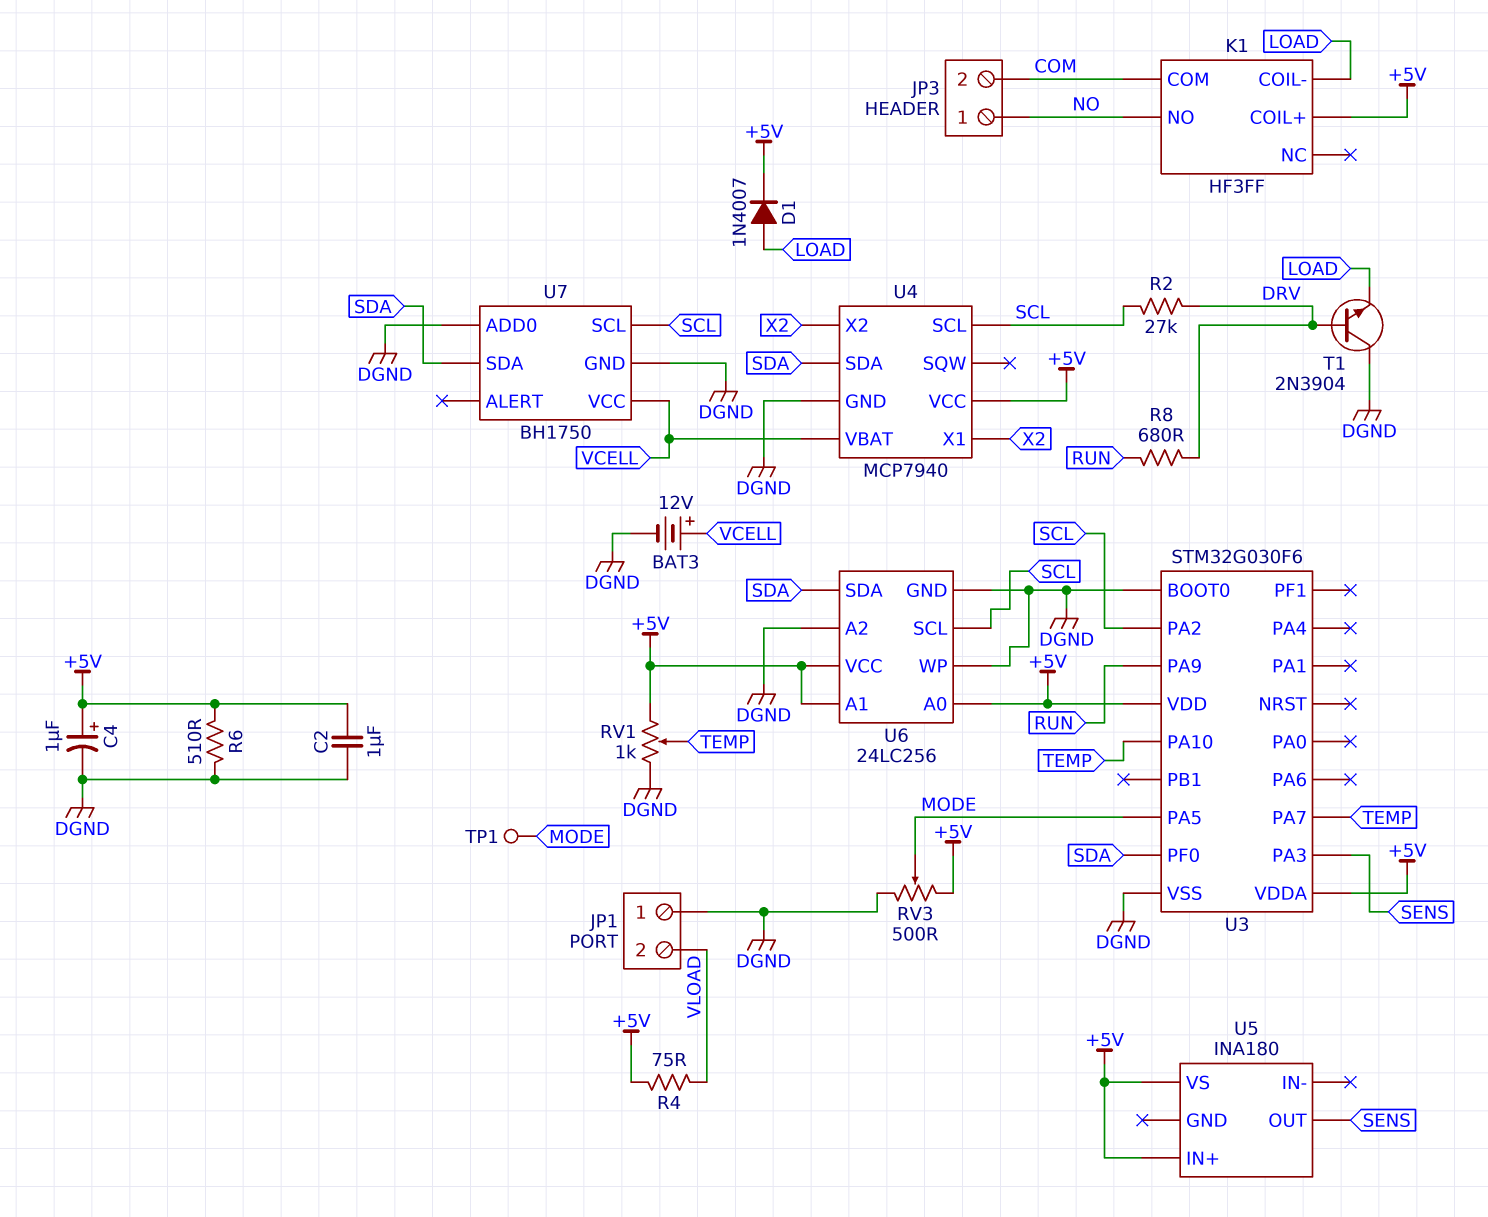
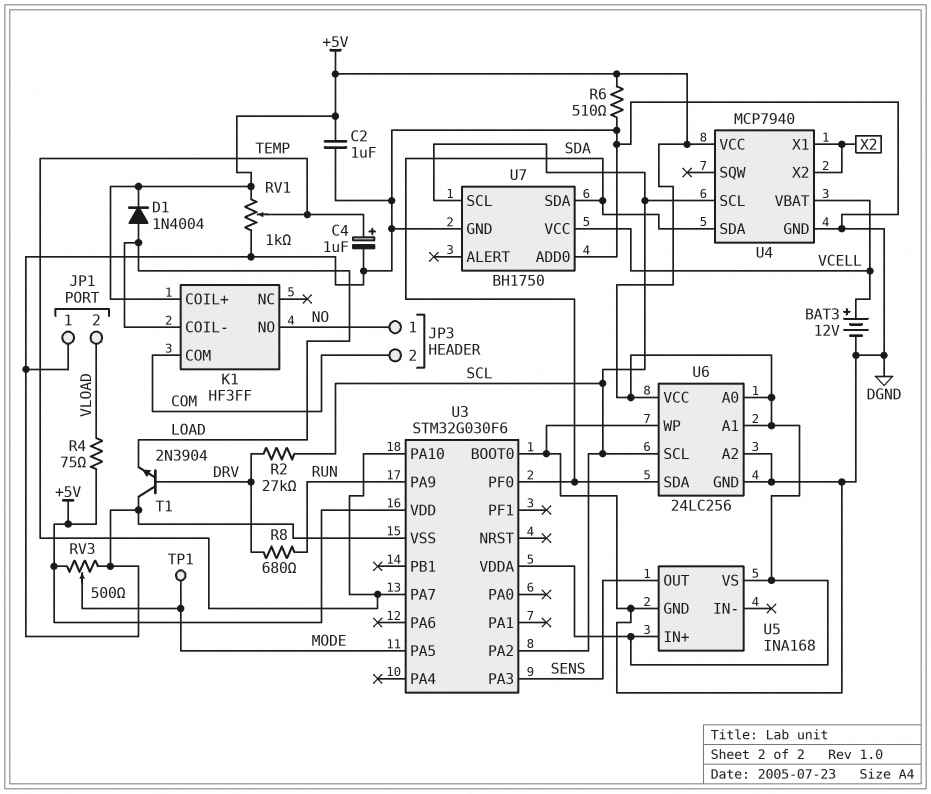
C4: 1uF (plus +5V, minus DGND) -> 1uF (plus TEMP, minus DGND)
D1: diode 1N4007 (A LOAD, K +5V) -> diode 1N4004 (A LOAD, K +5V)
U5: INA180 -> INA168
U5 pin GND: none -> DGND

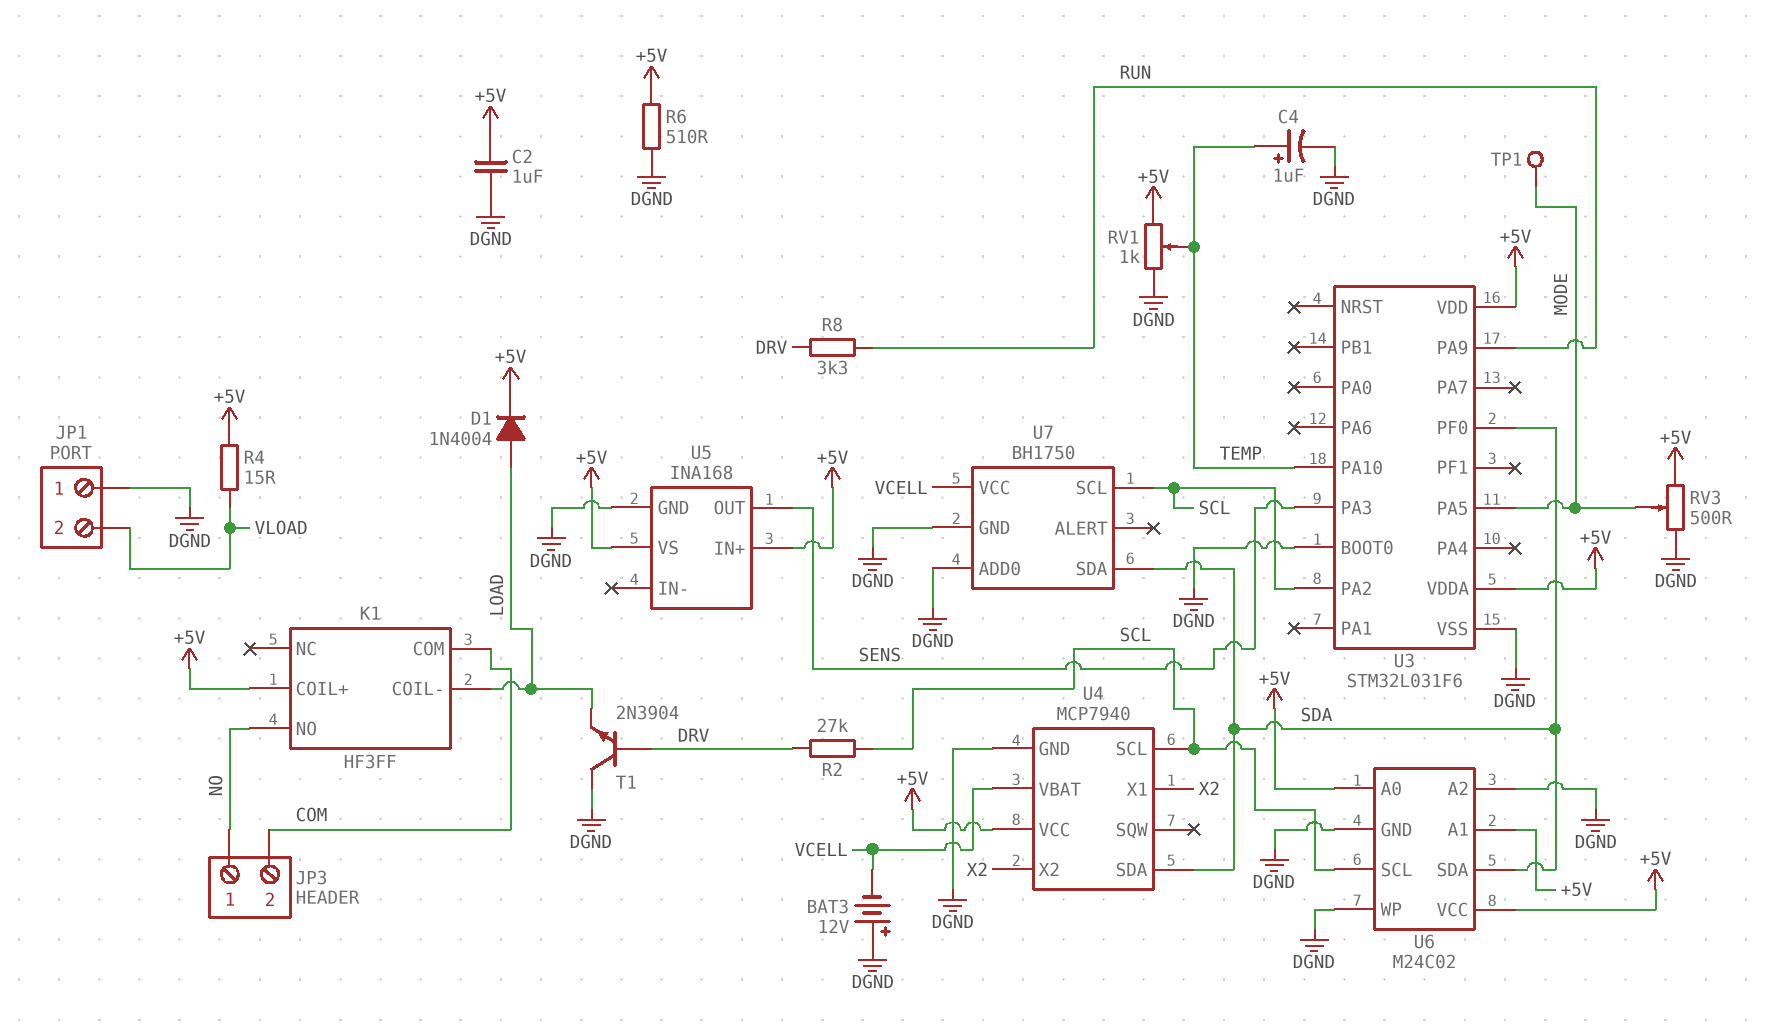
BAT3: 12V (plus VCELL, minus DGND) -> 12V (plus DGND, minus VCELL)
R4: 75 (+5V, VLOAD) -> 15 (+5V, VLOAD)
R8: 680 (DRV, RUN) -> 3.3k (DRV, RUN)
U3: STM32G030F6 -> STM32L031F6
U3 pin PA7: TEMP -> none
U6: 24LC256 -> M24C02

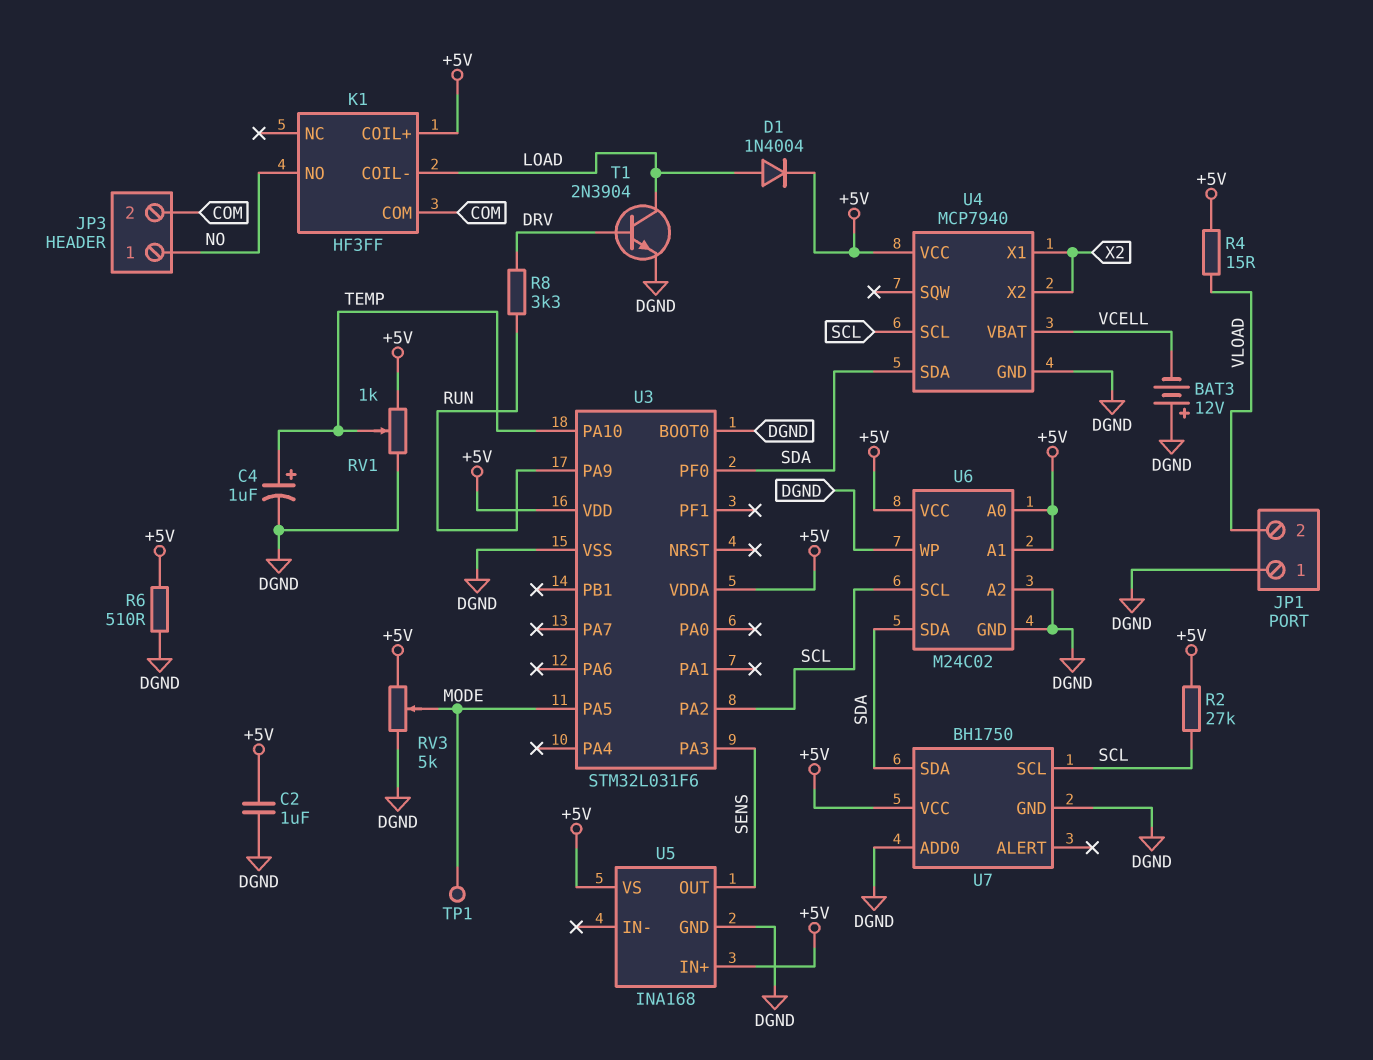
R2: 27k (DRV, SCL) -> 27k (+5V, SCL)
RV3: 500 (+5V, DGND, wiper MODE) -> 5k (+5V, DGND, wiper MODE)
T1: NPN 2N3904 (B DRV, C DGND, E LOAD) -> NPN 2N3904 (B DRV, C LOAD, E DGND)
U7 pin VCC: VCELL -> +5V

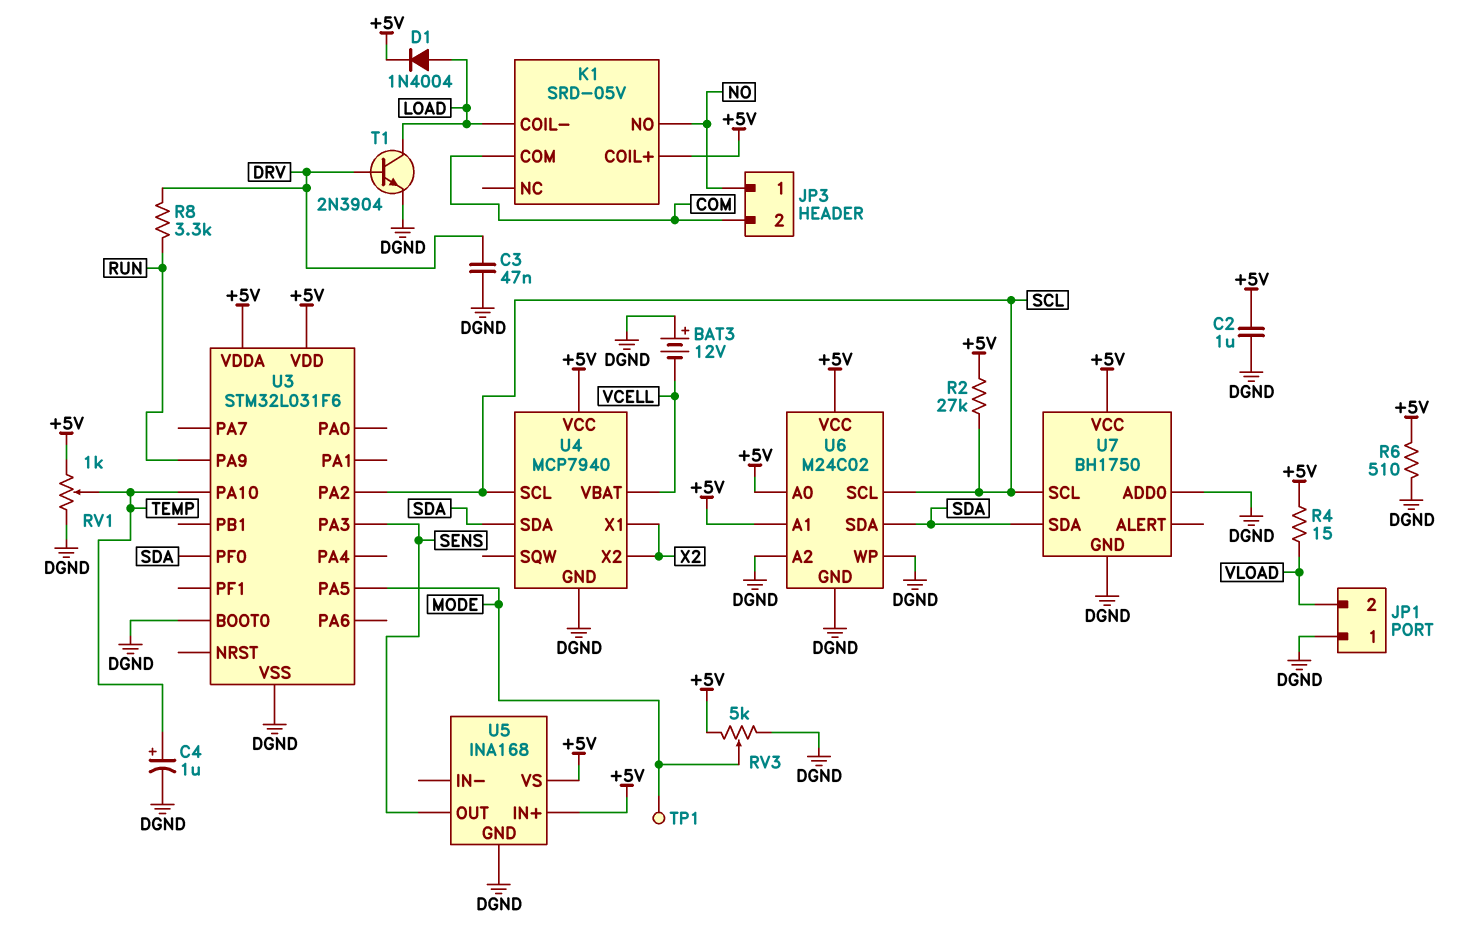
C3: none -> 47nF (DGND, DRV)
K1: HF3FF -> SRD-05V

